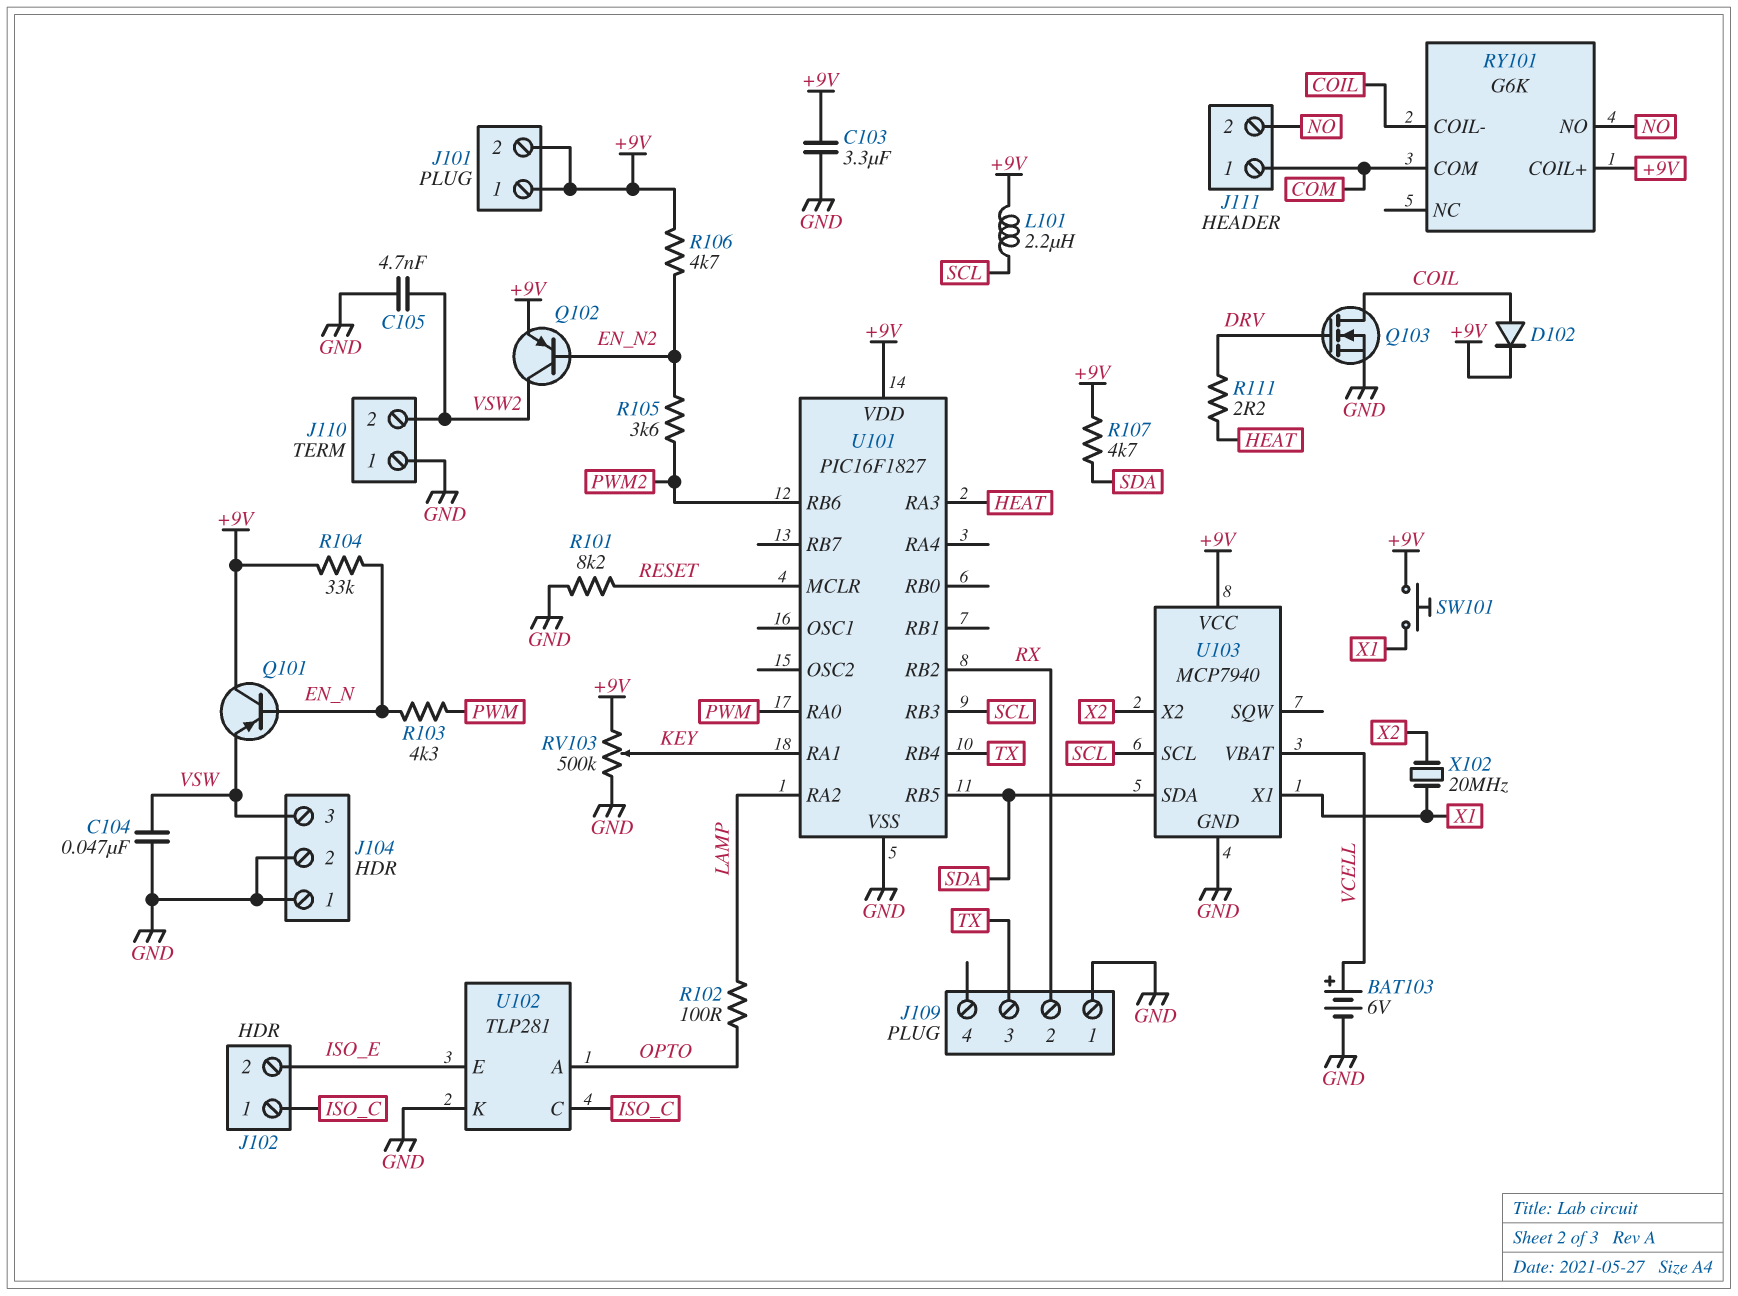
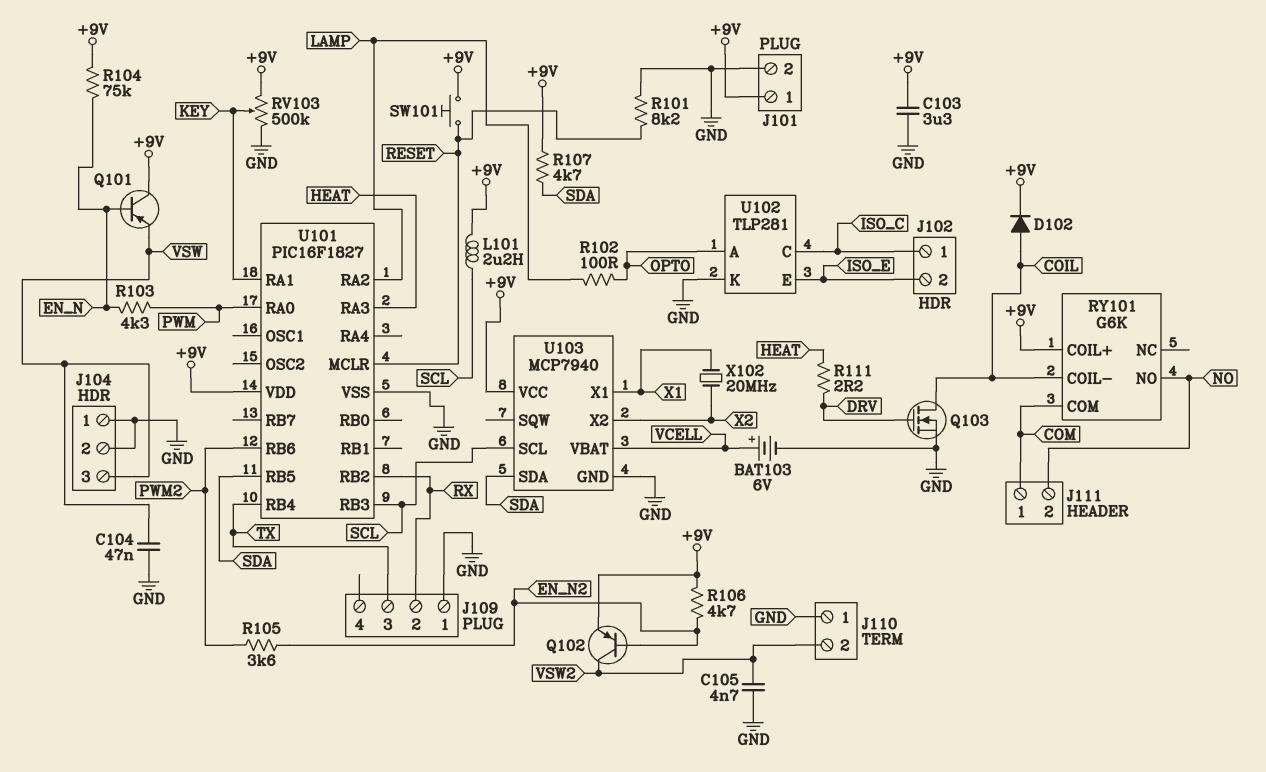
J101 pin 2: +9V -> GND
R104: 33k (+9V, EN_N) -> 75k (+9V, EN_N)
SW101: button (+9V, X1) -> button (+9V, RESET)

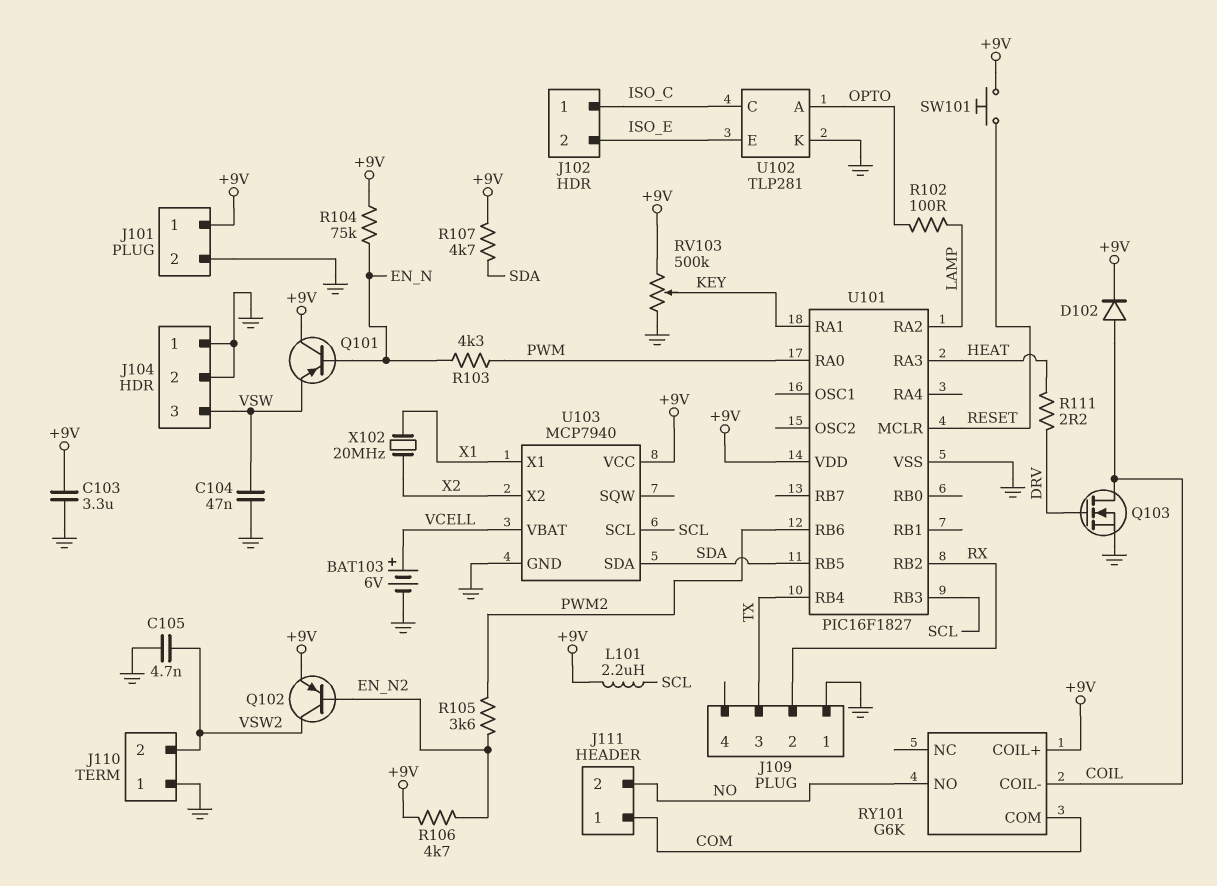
R101: 8.2k (GND, RESET) -> none

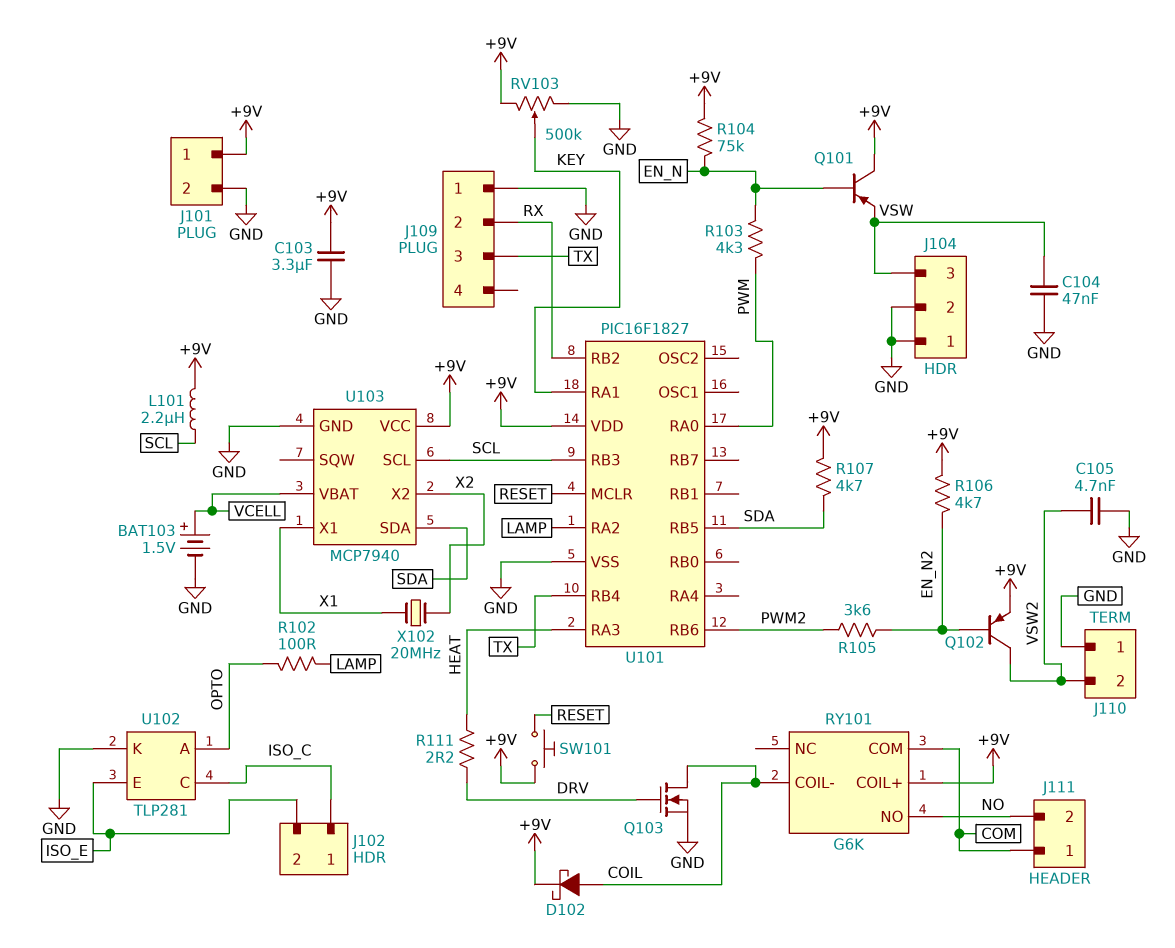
BAT103: 6V (plus VCELL, minus GND) -> 1.5V (plus VCELL, minus GND)
D102: diode (A COIL, K +9V) -> schottky (A COIL, K +9V)

